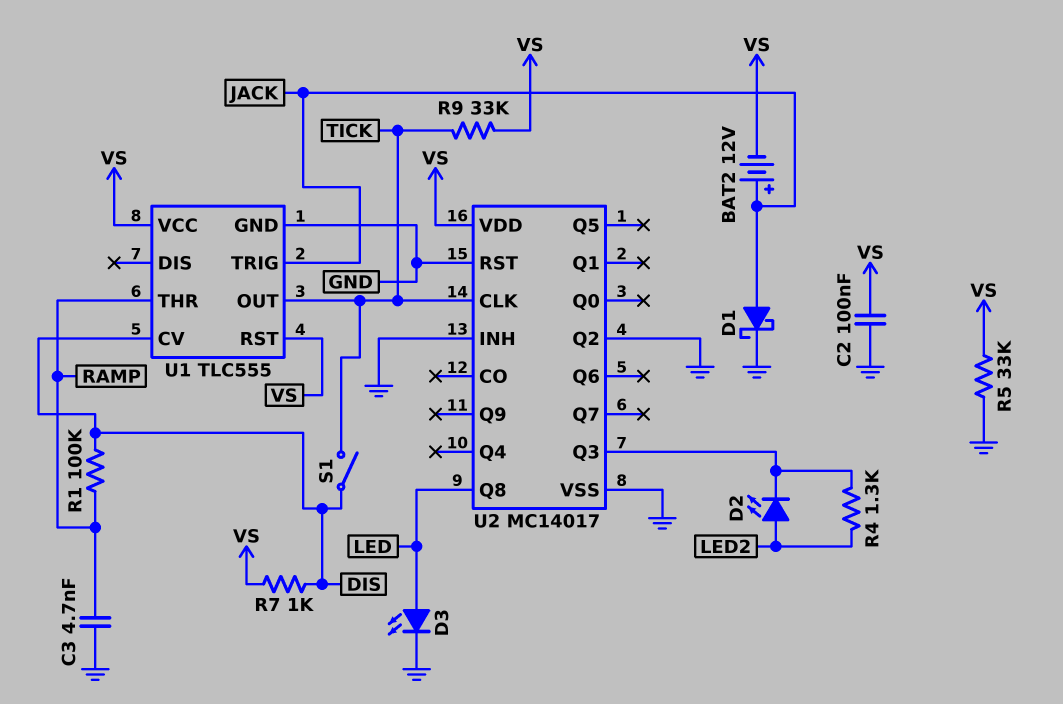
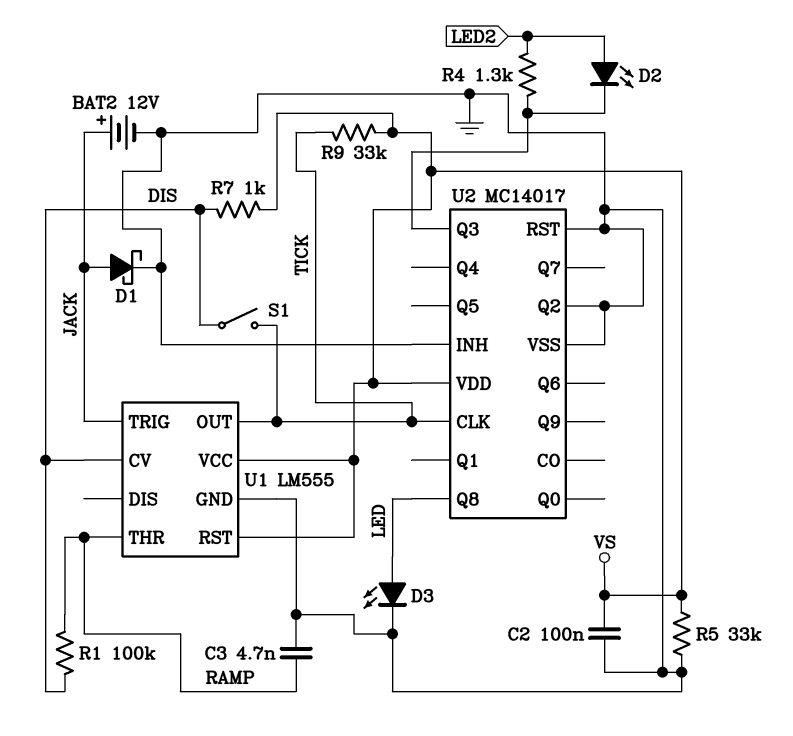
BAT2: 12V (plus JACK, minus VS) -> 12V (plus JACK, minus GND)
U1: TLC555 -> LM555

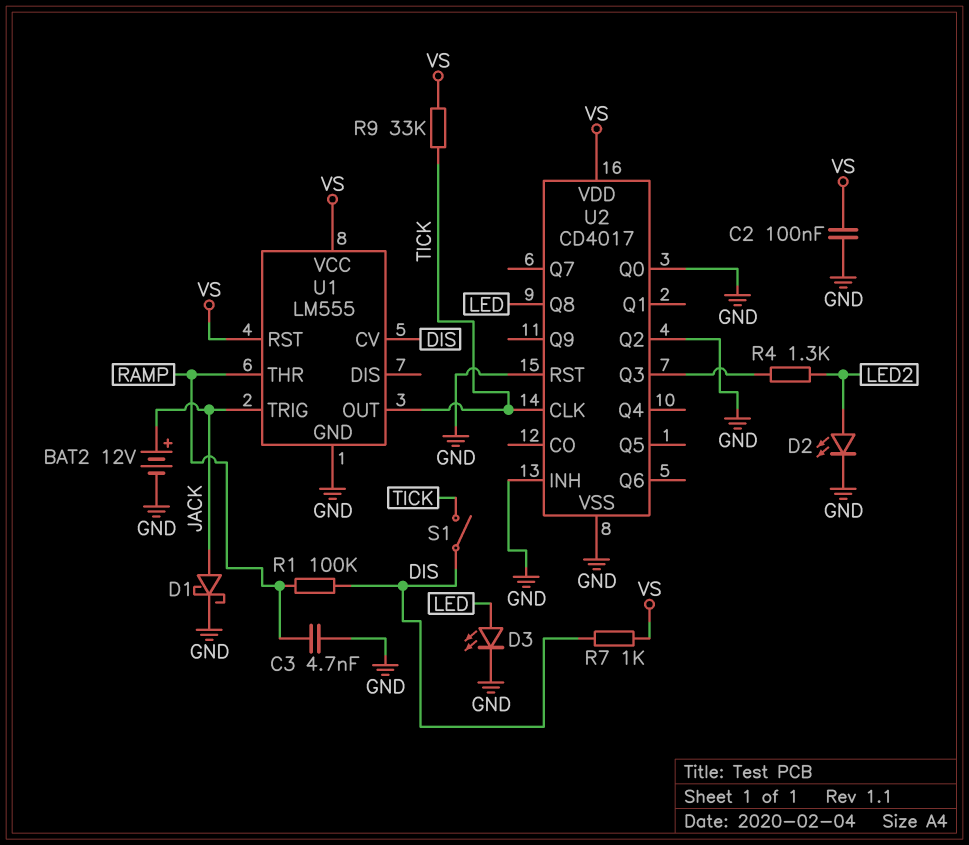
D2: LED (A LED2, K U2/Q3) -> LED (A LED2, K GND)
R5: 33k (GND, VS) -> none
U2: MC14017 -> CD4017
U2 pin Q0: none -> GND

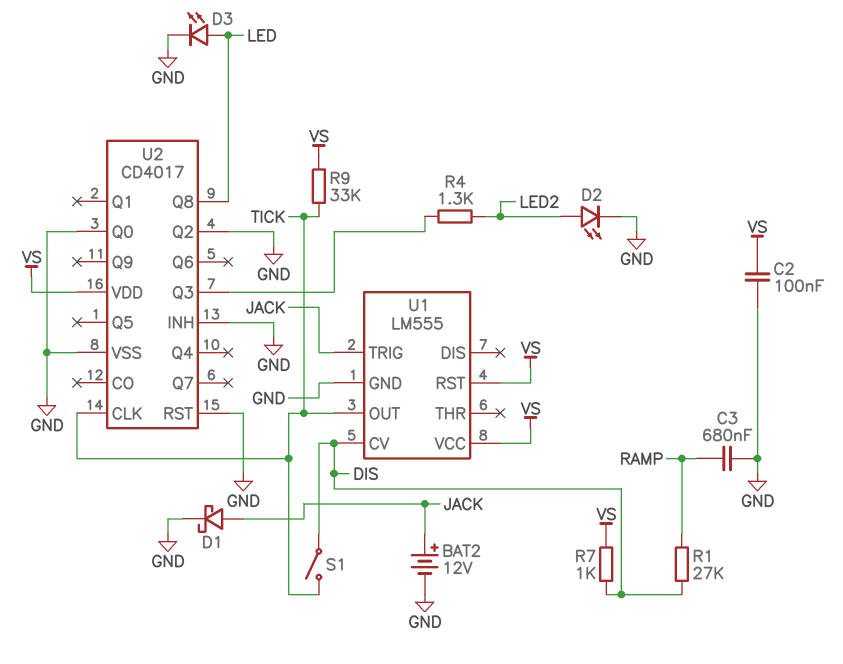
C3: 4.7nF (GND, RAMP) -> 680nF (GND, RAMP)
R1: 100k (DIS, RAMP) -> 27k (DIS, RAMP)
U1 pin THR: RAMP -> none

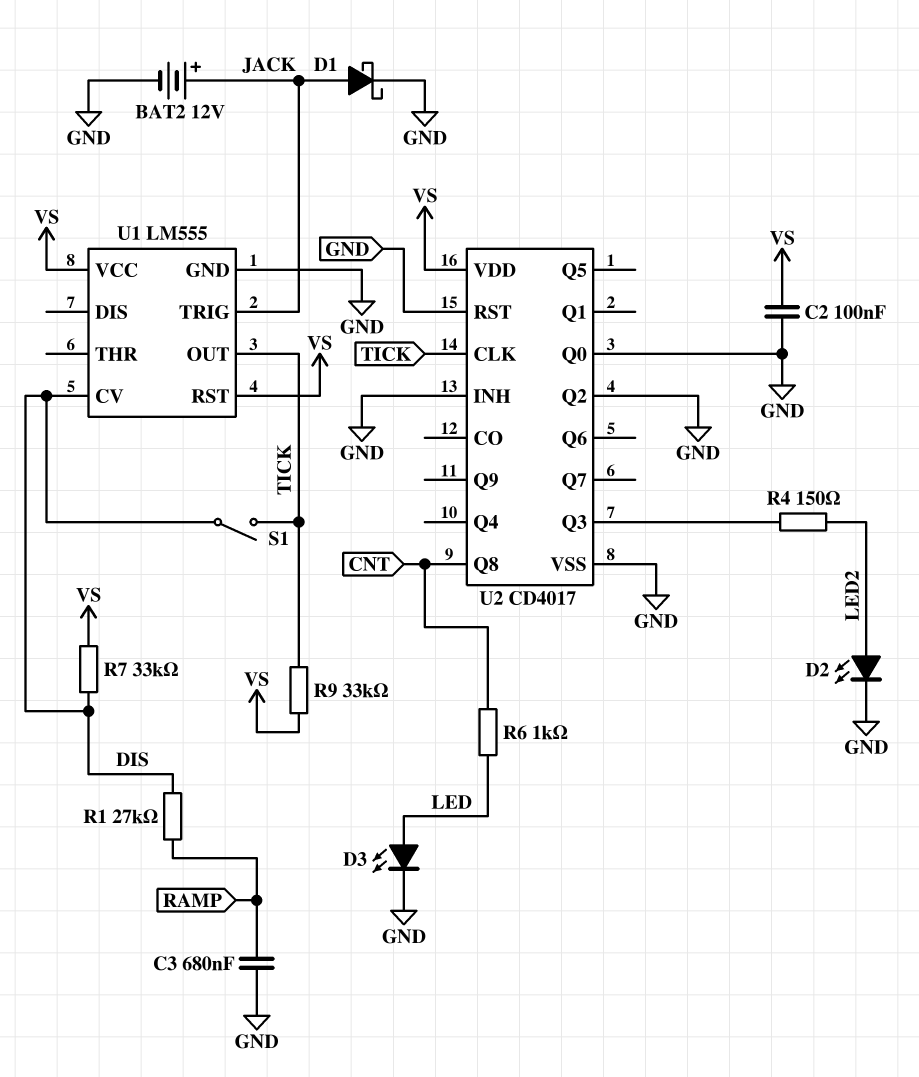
R4: 1.3k (LED2, U2/Q3) -> 150 (LED2, U2/Q3)
R6: none -> 1k (CNT, LED)
R7: 1k (DIS, VS) -> 33k (DIS, VS)
U2 pin Q8: LED -> CNT

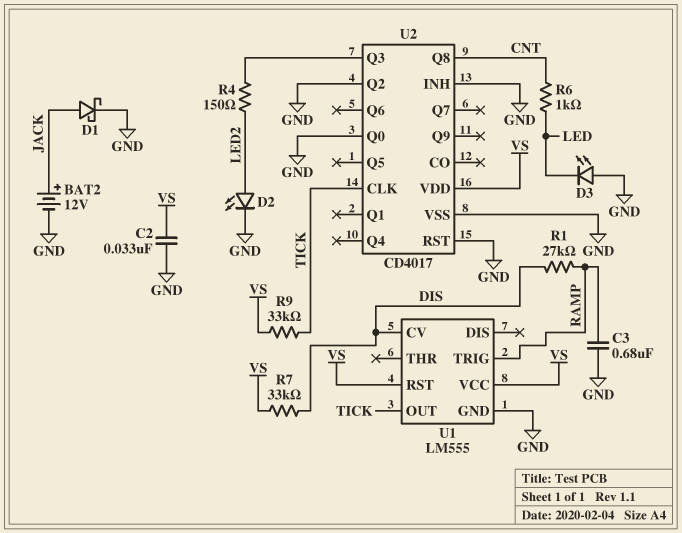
C2: 100nF (GND, VS) -> 33nF (GND, VS)
D3: LED (A LED, K GND) -> LED (A GND, K LED)
S1: switch (DIS, TICK) -> none
U1 pin TRIG: JACK -> RAMP

